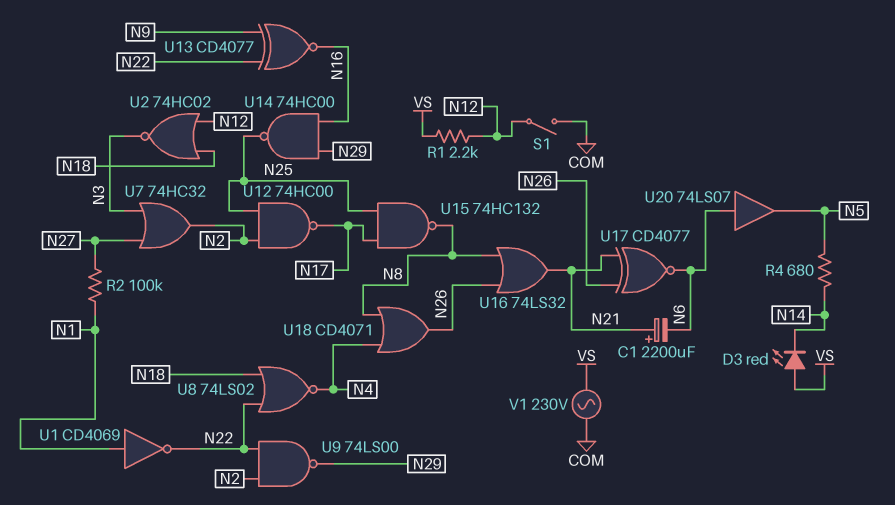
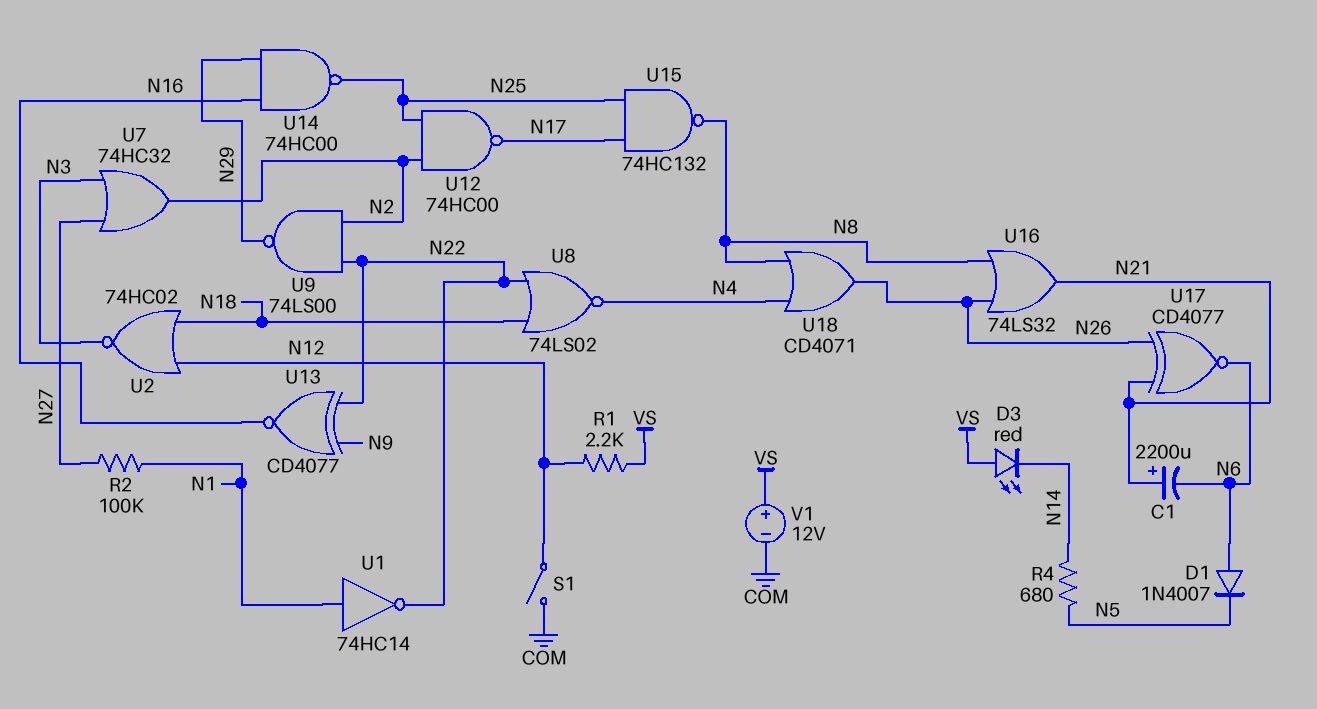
D1: none -> diode 1N4007 (A N6, K N5)
U1: NOT CD4069 (in N1, out N22) -> NOT 74HC14 (in N1, out N22)
U20: buffer 74LS07 (in N6, out N5) -> none
V1: AC 230V (COM, VS) -> 12V (plus VS, minus COM)

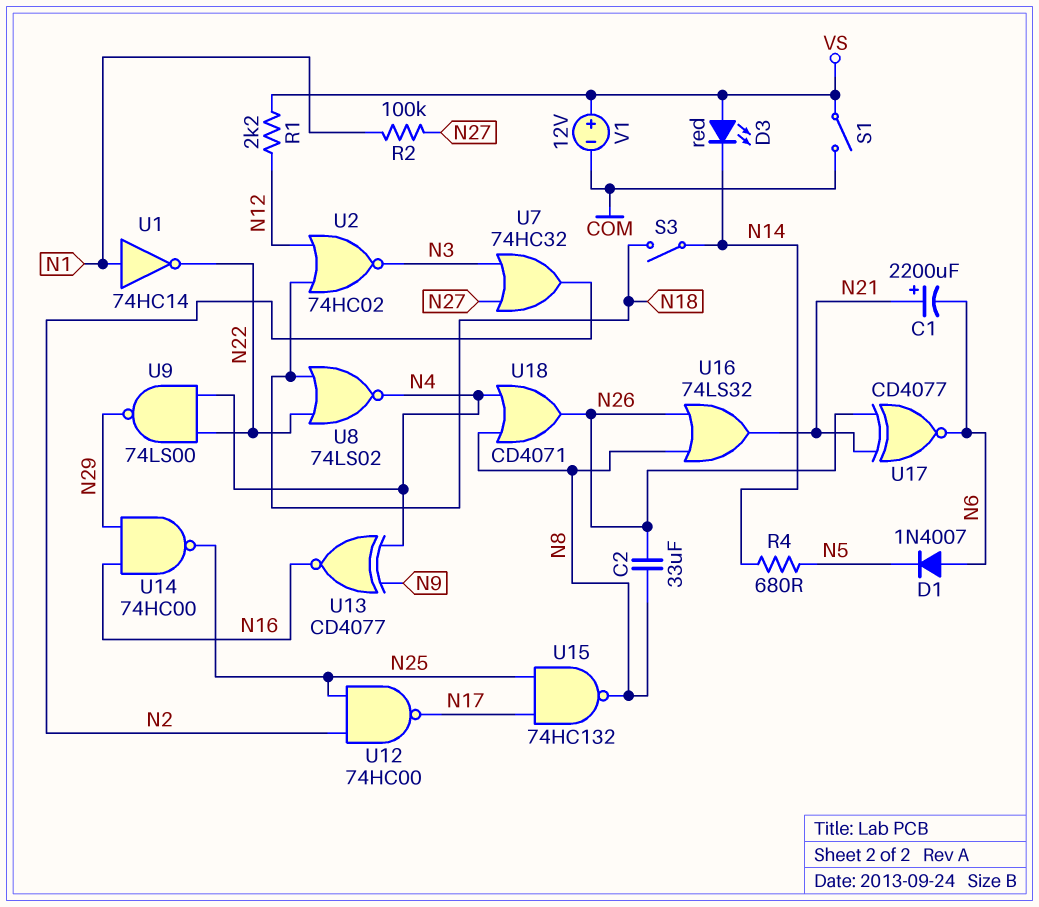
C2: none -> 33uF (N8, N26)
S1: switch (COM, N12) -> switch (COM, VS)
S3: none -> switch (N14, N18)
U9: NAND 74LS00 (in N2, in N22, out N29) -> NAND 74LS00 (in N4, in N22, out N29)
U13: XNOR CD4077 (in N9, in N22, out N16) -> XNOR CD4077 (in N4, in N9, out N16)

